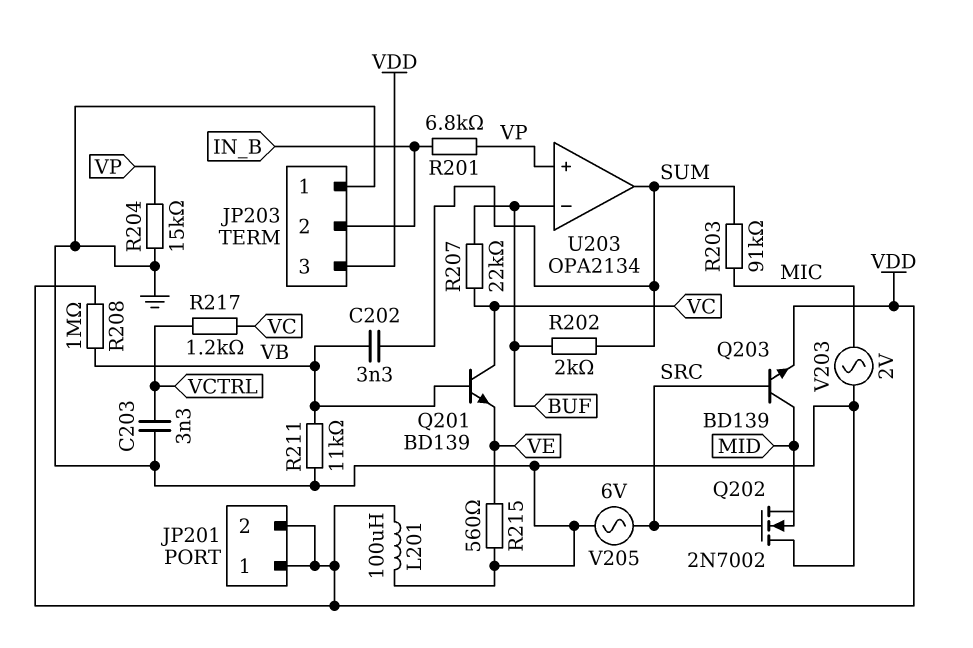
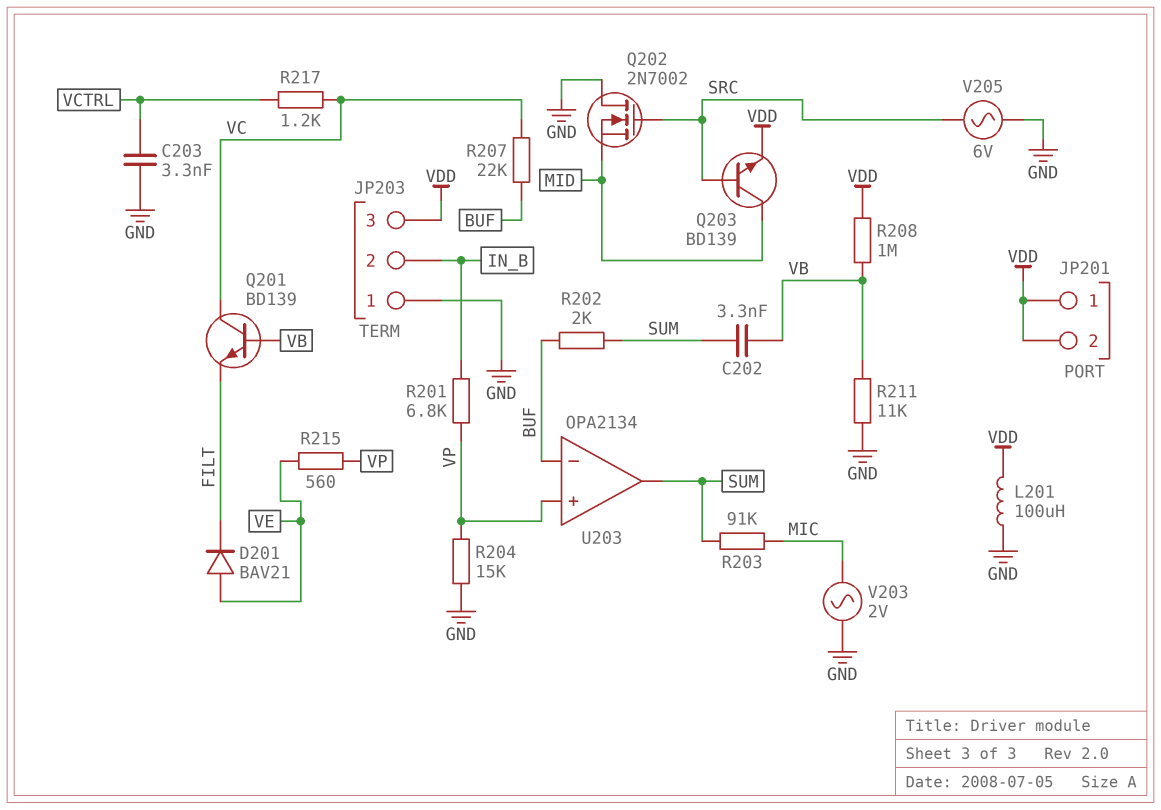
D201: none -> diode BAV21 (A VE, K FILT)
Q201: NPN BD139 (B VB, C VC, E VE) -> NPN BD139 (B VB, C VC, E FILT)
R215: 560 (GND, VE) -> 560 (VE, VP)

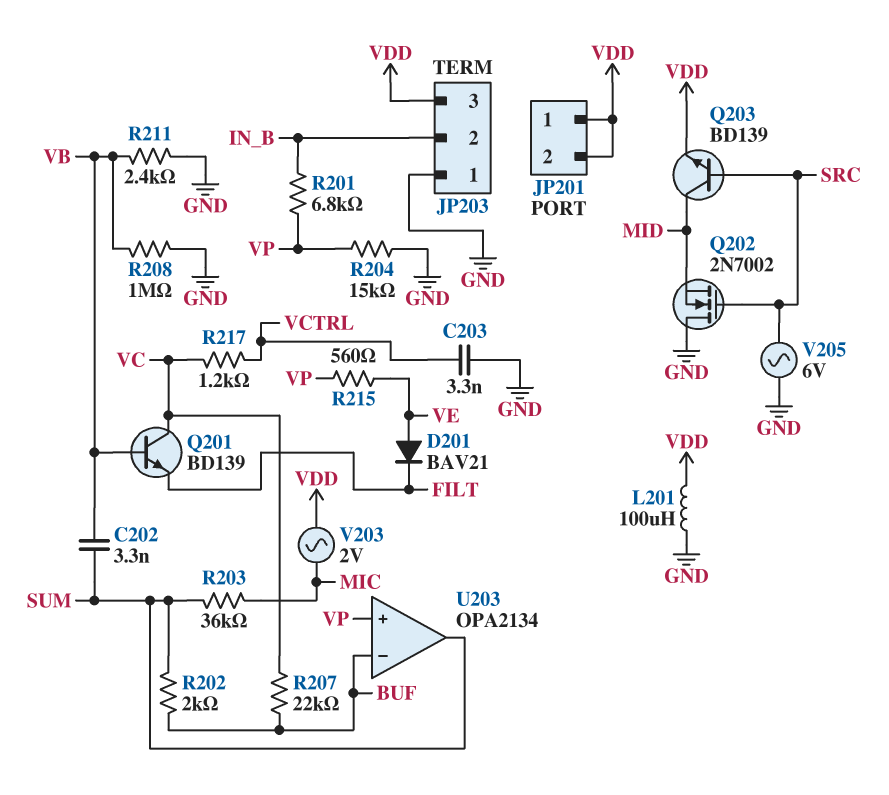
R203: 91k (MIC, SUM) -> 36k (MIC, SUM)
R208: 1M (VB, VDD) -> 1M (GND, VB)
R211: 11k (GND, VB) -> 2.4k (GND, VB)
V203: AC 2V (GND, MIC) -> AC 2V (MIC, VDD)

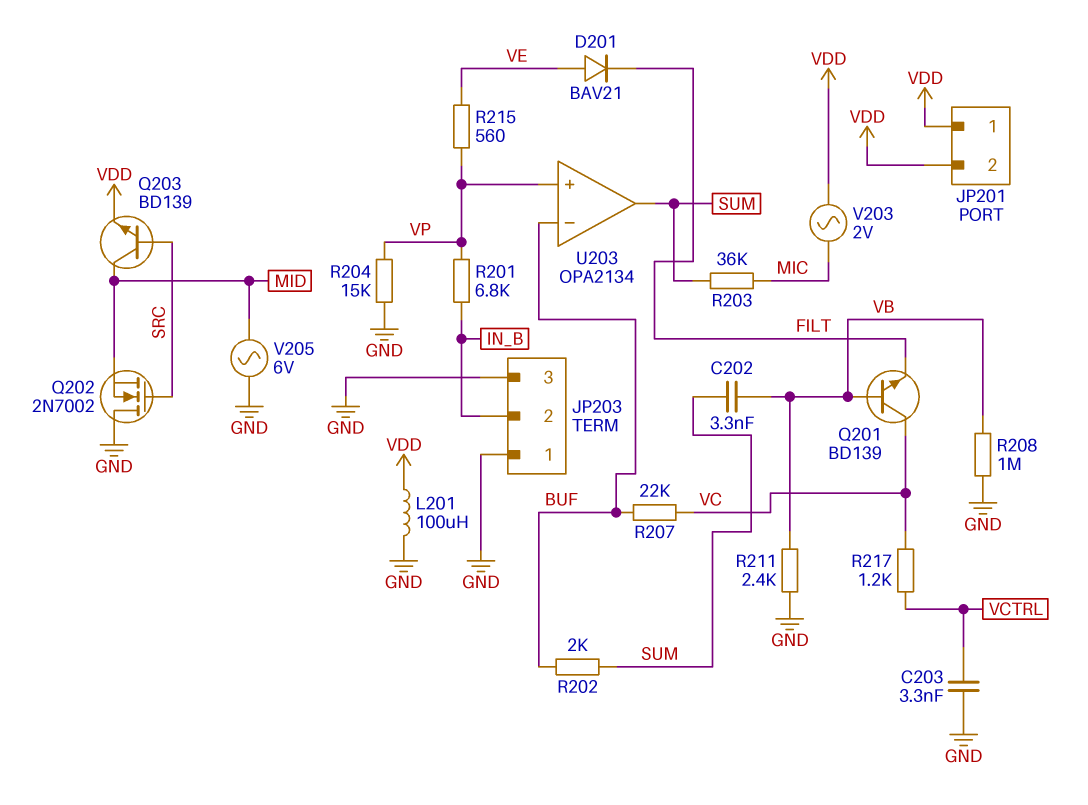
JP203 pin 3: VDD -> GND
V205: AC 6V (GND, SRC) -> AC 6V (GND, MID)

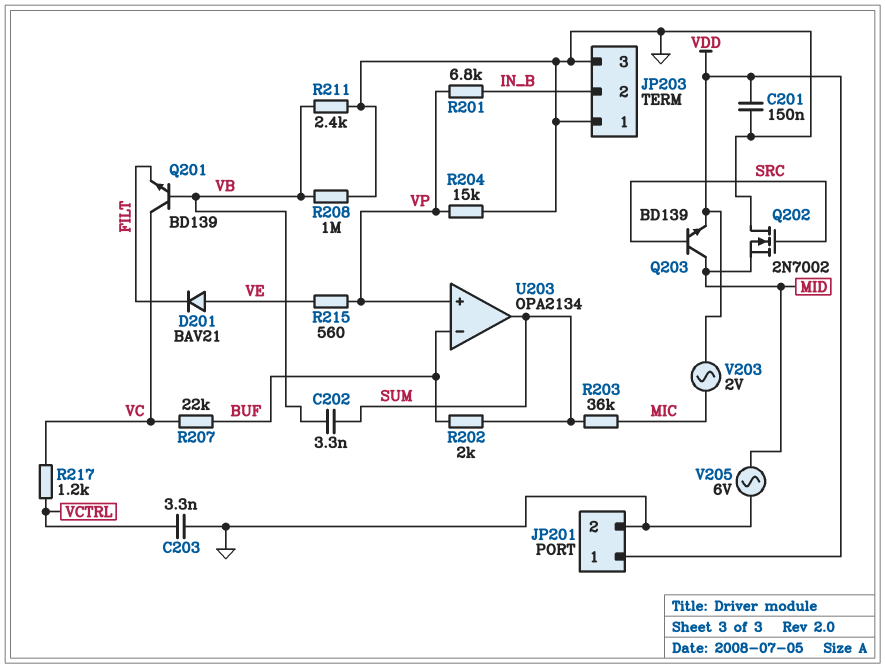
C201: none -> 150nF (GND, VDD)
JP201 pin 2: VDD -> GND
L201: 100uH (GND, VDD) -> none

